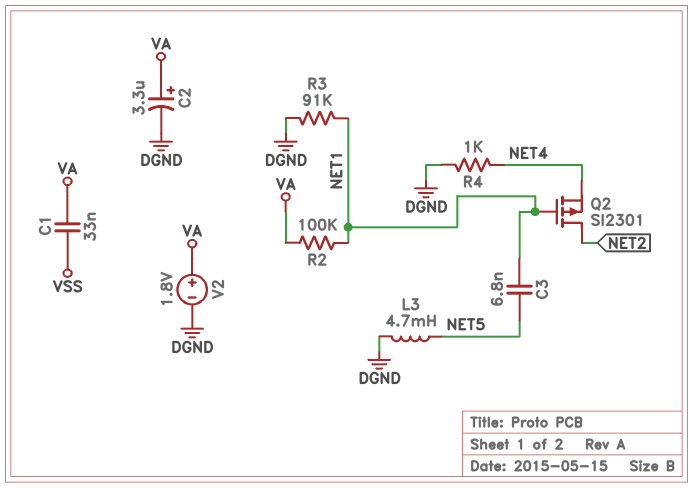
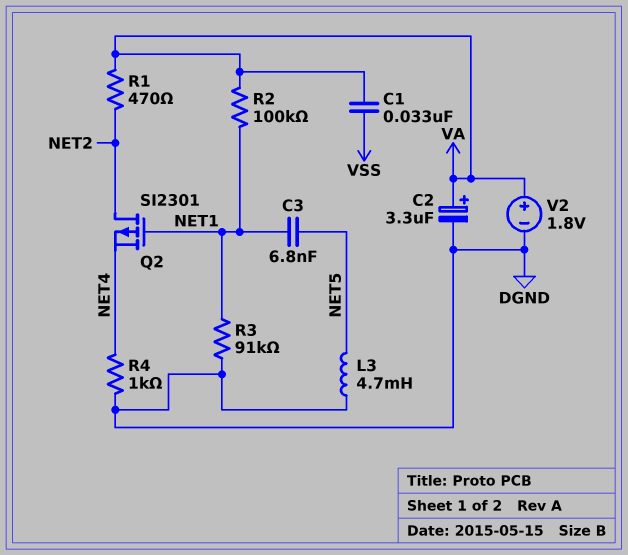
R1: none -> 470 (NET2, VA)

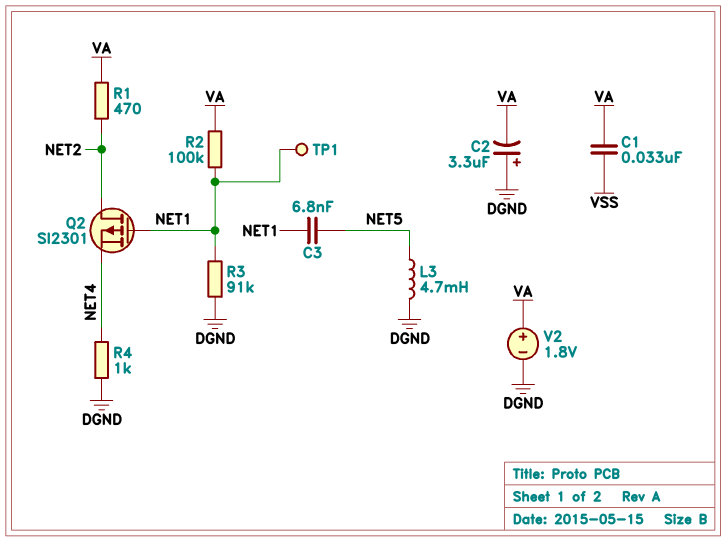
C2: 3.3uF (plus VA, minus DGND) -> 3.3uF (plus DGND, minus VA)
TP1: none -> test point (NET1)

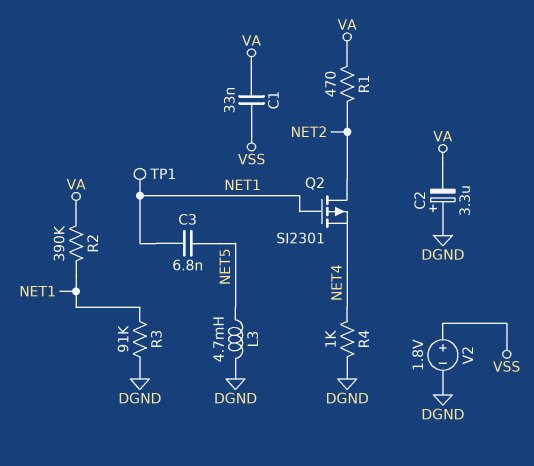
R2: 100k (NET1, VA) -> 390k (NET1, VA)
V2: 1.8V (plus VA, minus DGND) -> 1.8V (plus VSS, minus DGND)

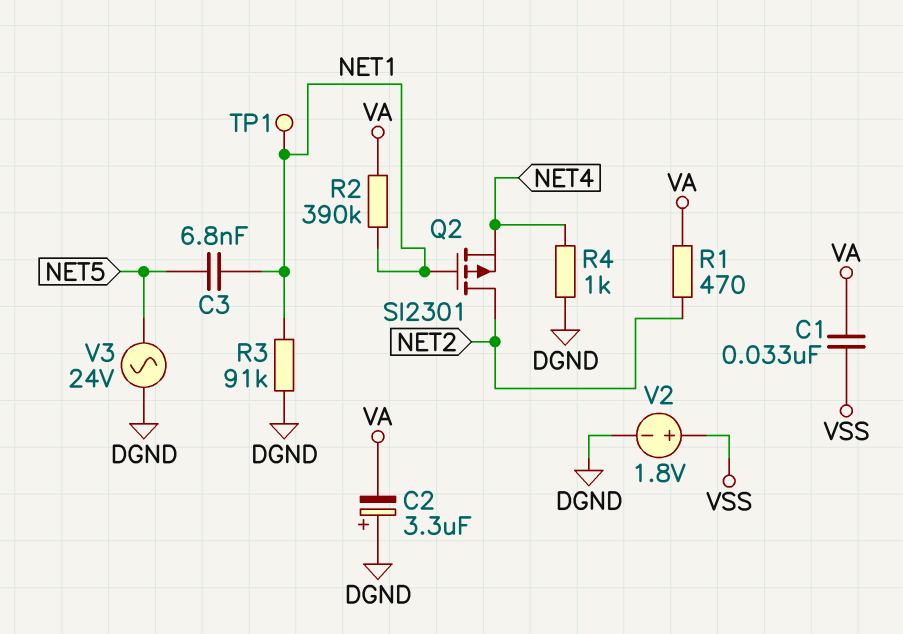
L3: 4.7mH (DGND, NET5) -> none
V3: none -> AC 24V (DGND, NET5)

